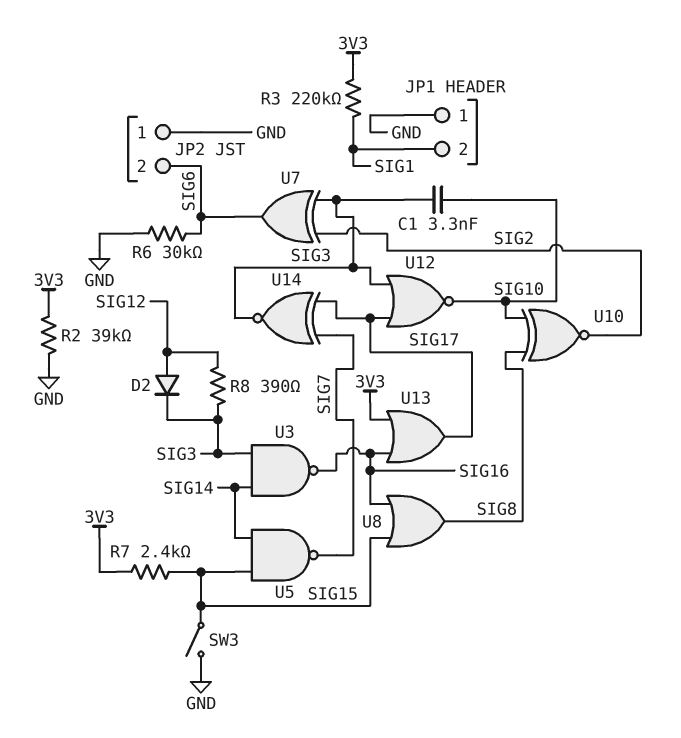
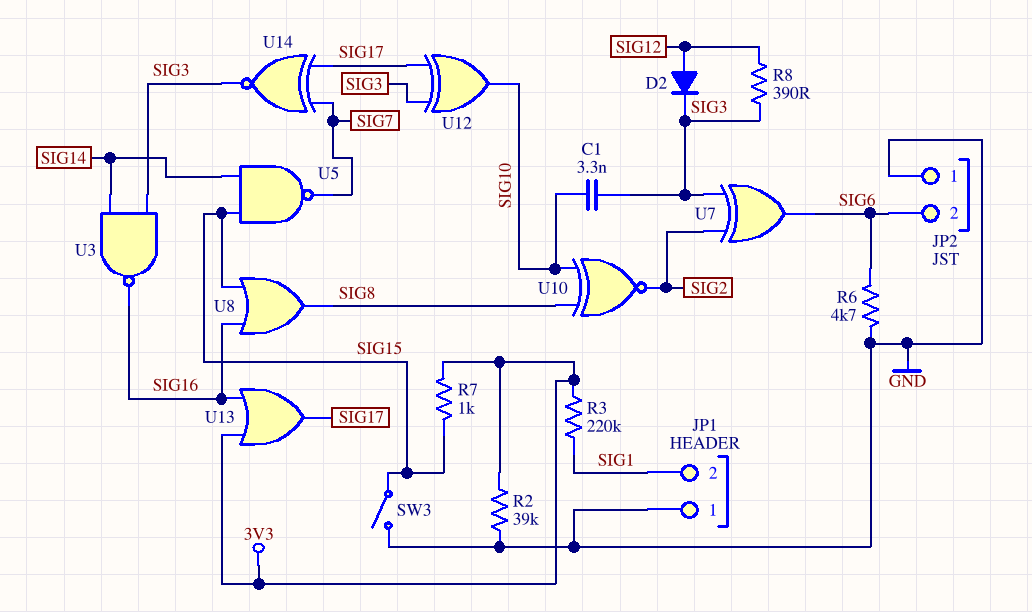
R6: 30k (GND, SIG6) -> 4.7k (GND, SIG6)
R7: 2.4k (3V3, SIG15) -> 1k (3V3, SIG15)
U12: NOR (in SIG3, in SIG17, out SIG10) -> XOR (in SIG3, in SIG17, out SIG10)

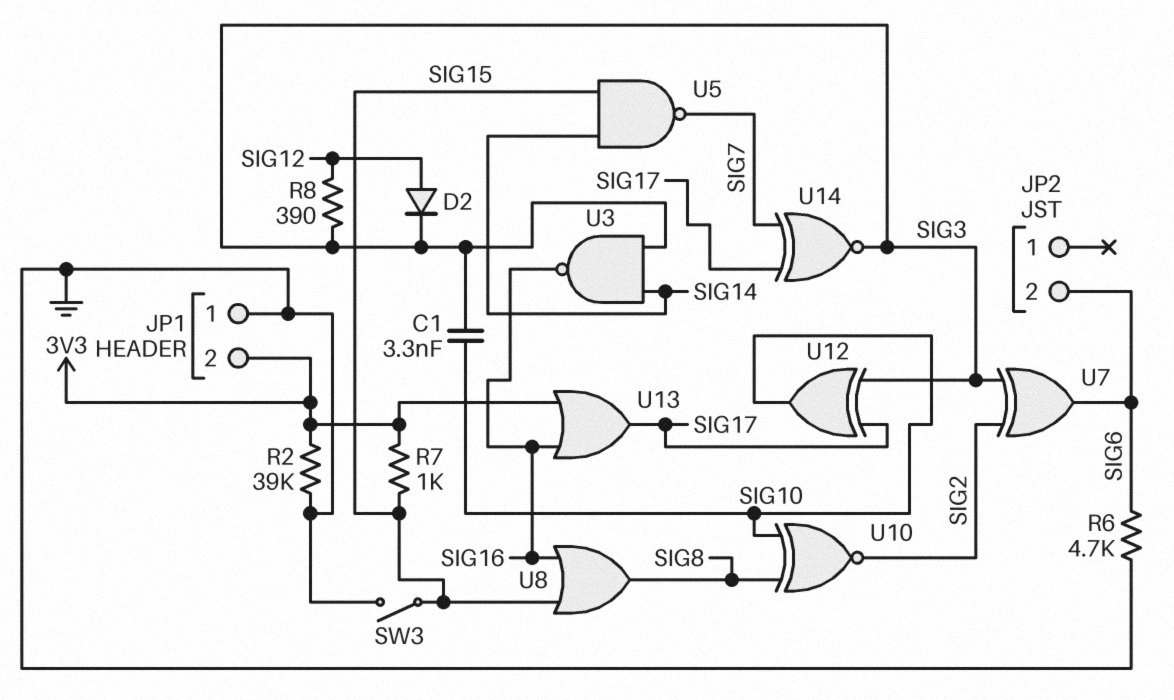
JP1 pin 2: SIG1 -> 3V3
JP2 pin 1: GND -> none
R3: 220k (3V3, SIG1) -> none

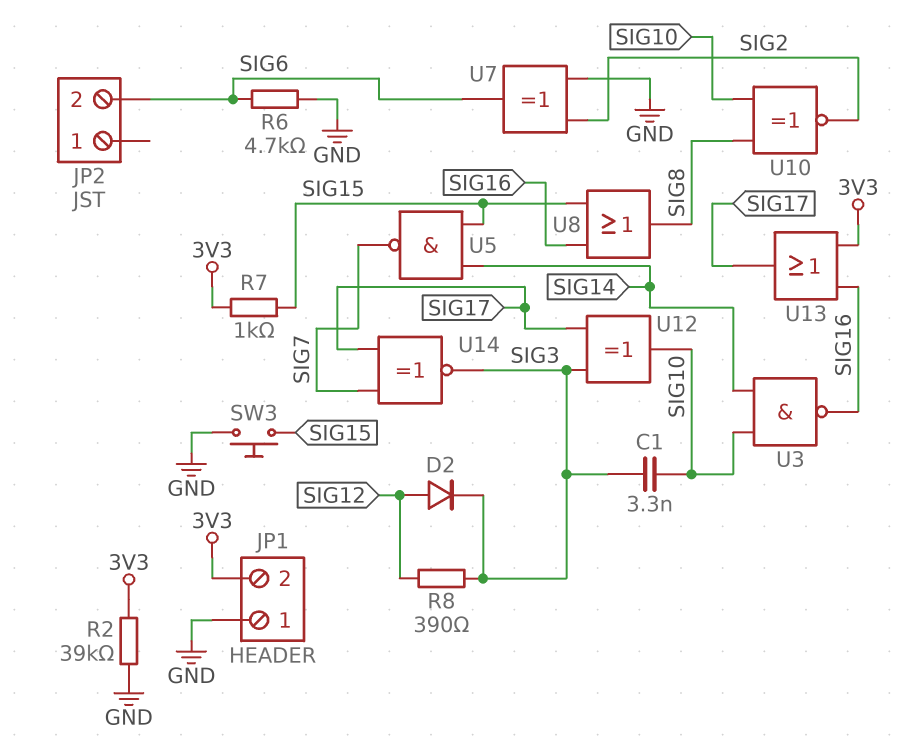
SW3: switch (GND, SIG15) -> button (GND, SIG15)
U3: NAND (in SIG3, in SIG14, out SIG16) -> NAND (in SIG10, in SIG14, out SIG16)
U7: XOR (in SIG2, in SIG3, out SIG6) -> XOR (in GND, in SIG2, out SIG6)

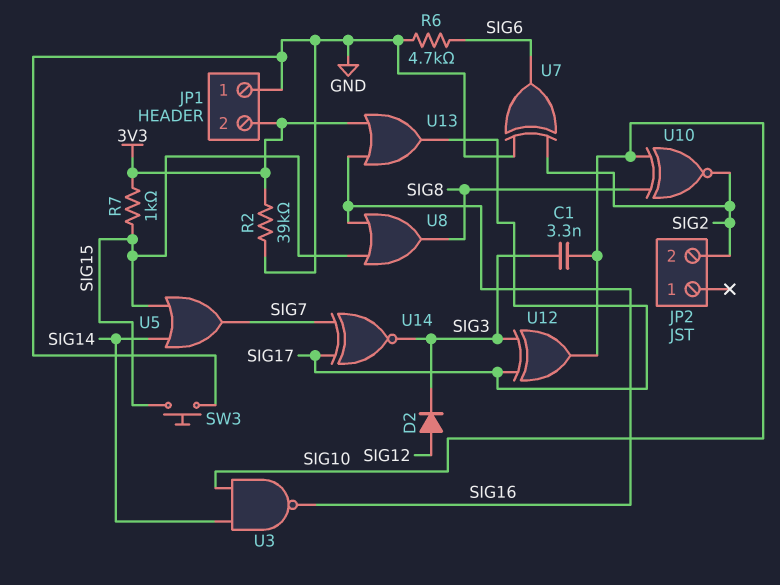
JP2 pin 2: SIG6 -> SIG2
R8: 390 (SIG3, SIG12) -> none
U5: NAND (in SIG14, in SIG15, out SIG7) -> OR (in SIG14, in SIG15, out SIG7)

